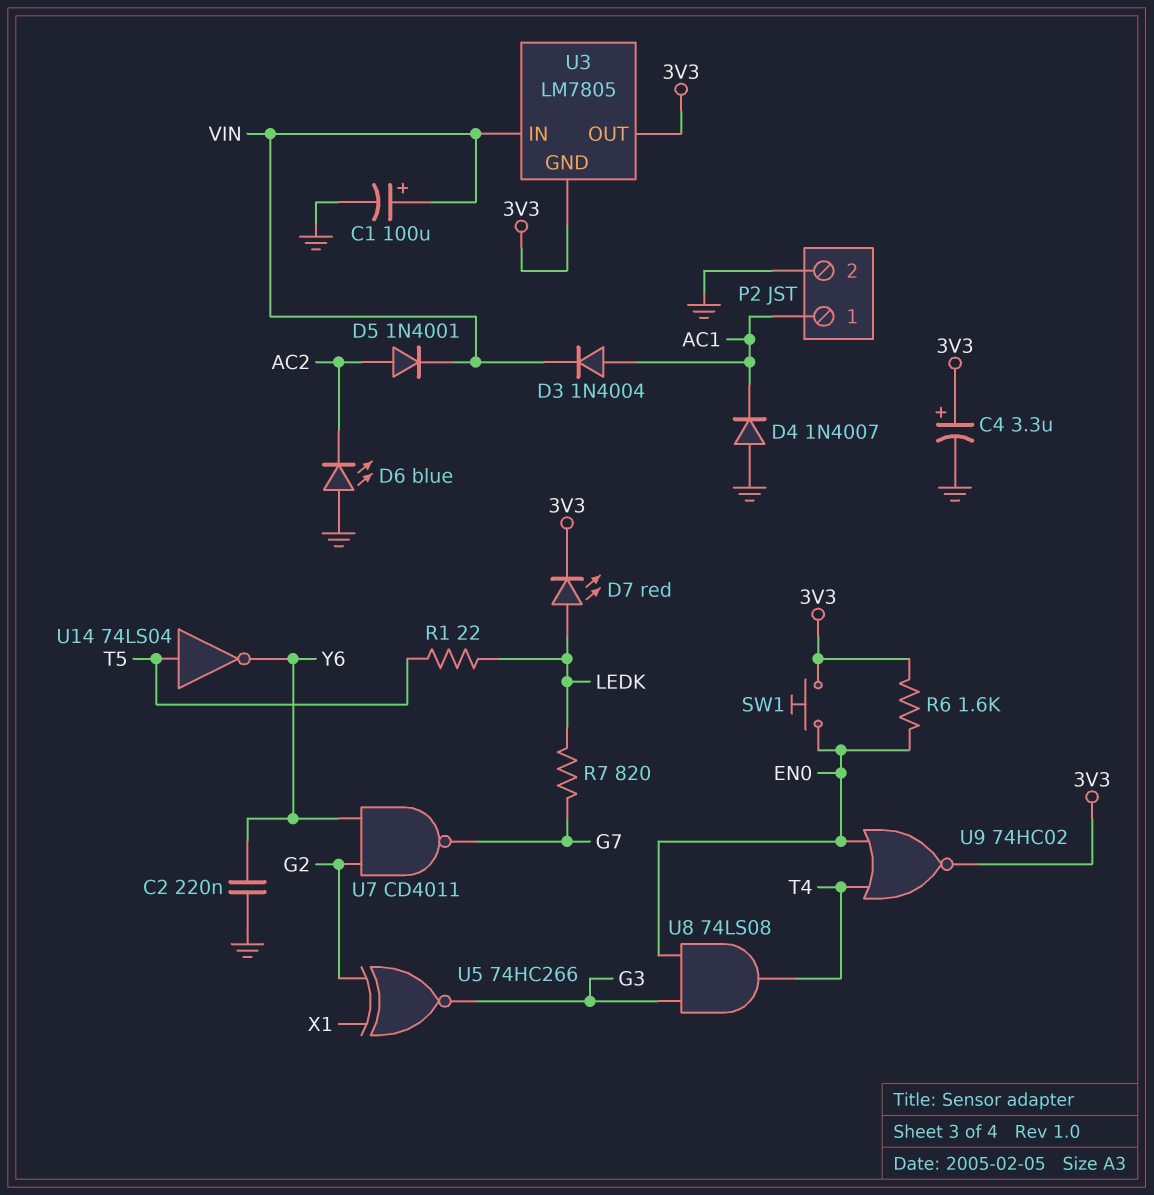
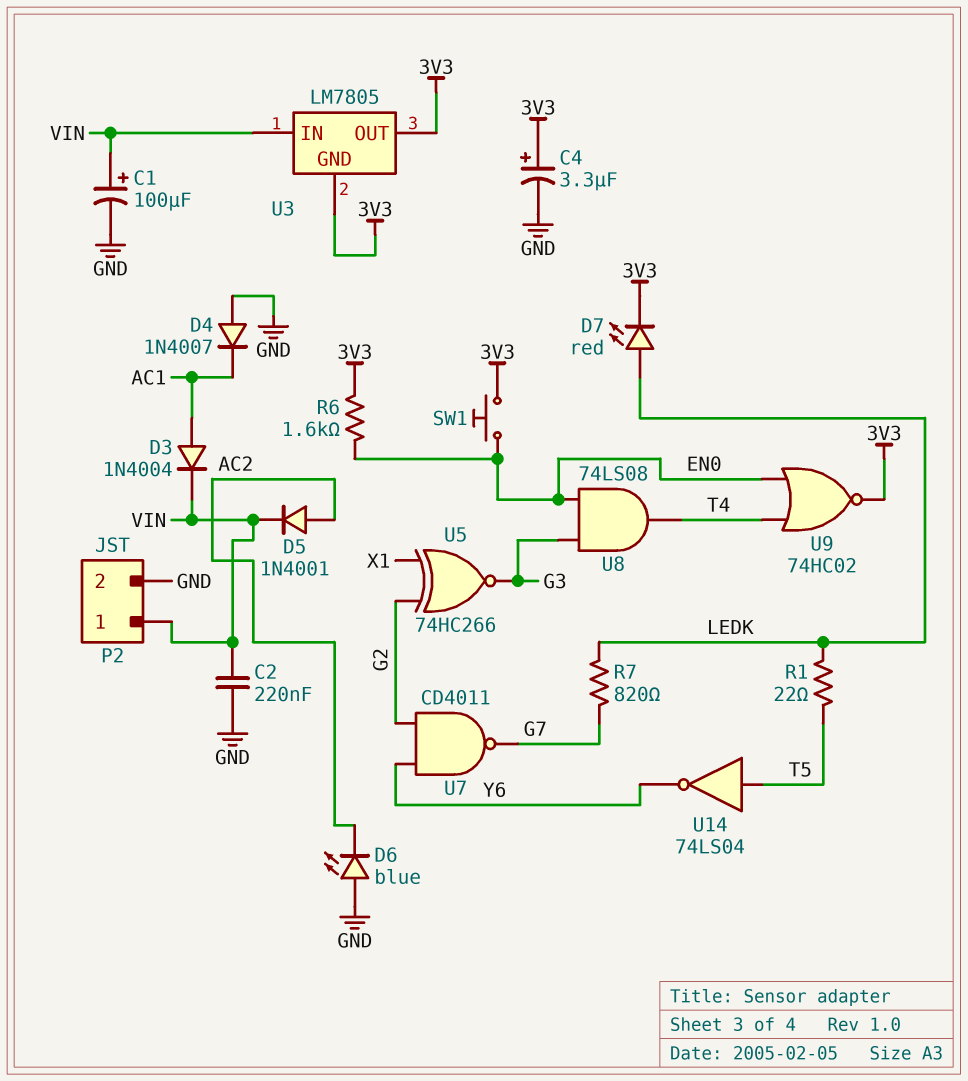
C2: 220nF (GND, Y6) -> 220nF (GND, VIN)
P2 pin 1: AC1 -> VIN

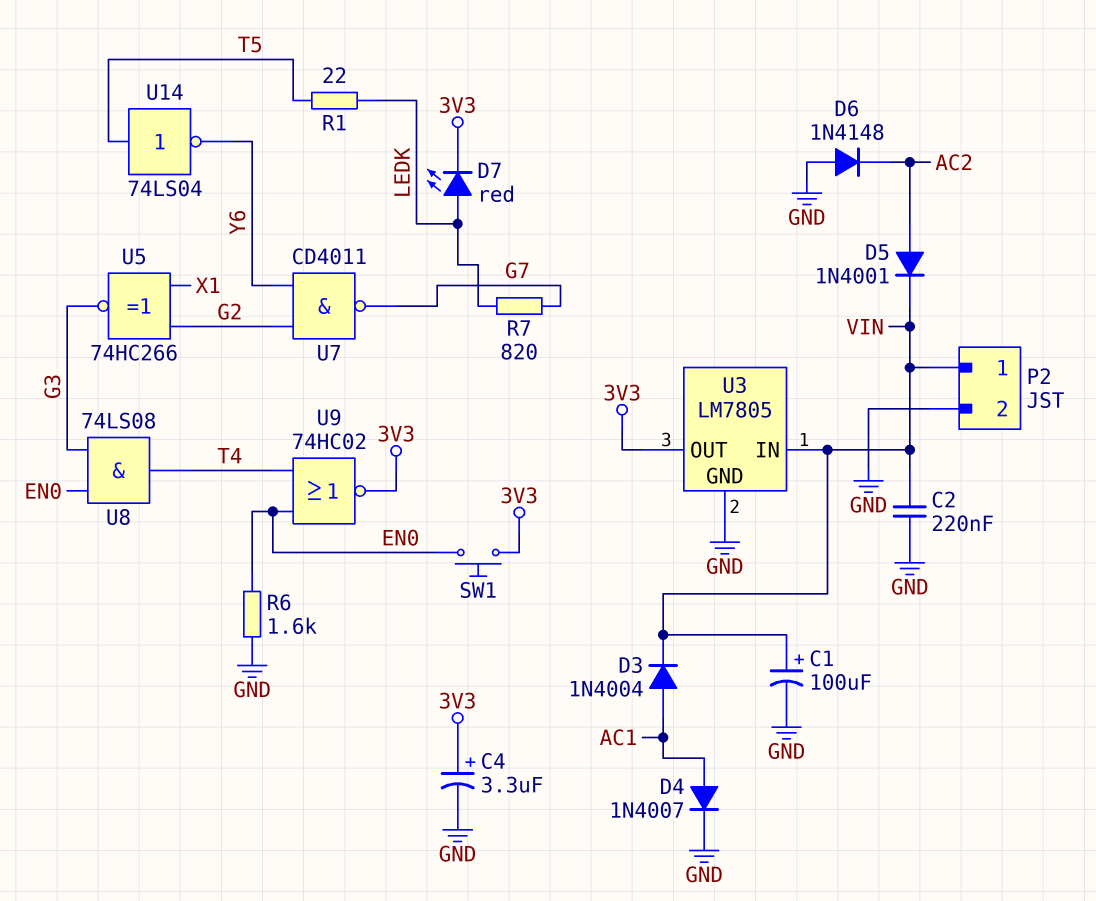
D4: diode 1N4007 (A GND, K AC1) -> diode 1N4007 (A AC1, K GND)
D6: LED blue (A GND, K AC2) -> diode 1N4148 (A GND, K AC2)
R6: 1.6k (3V3, EN0) -> 1.6k (EN0, GND)
U3 pin GND: 3V3 -> GND

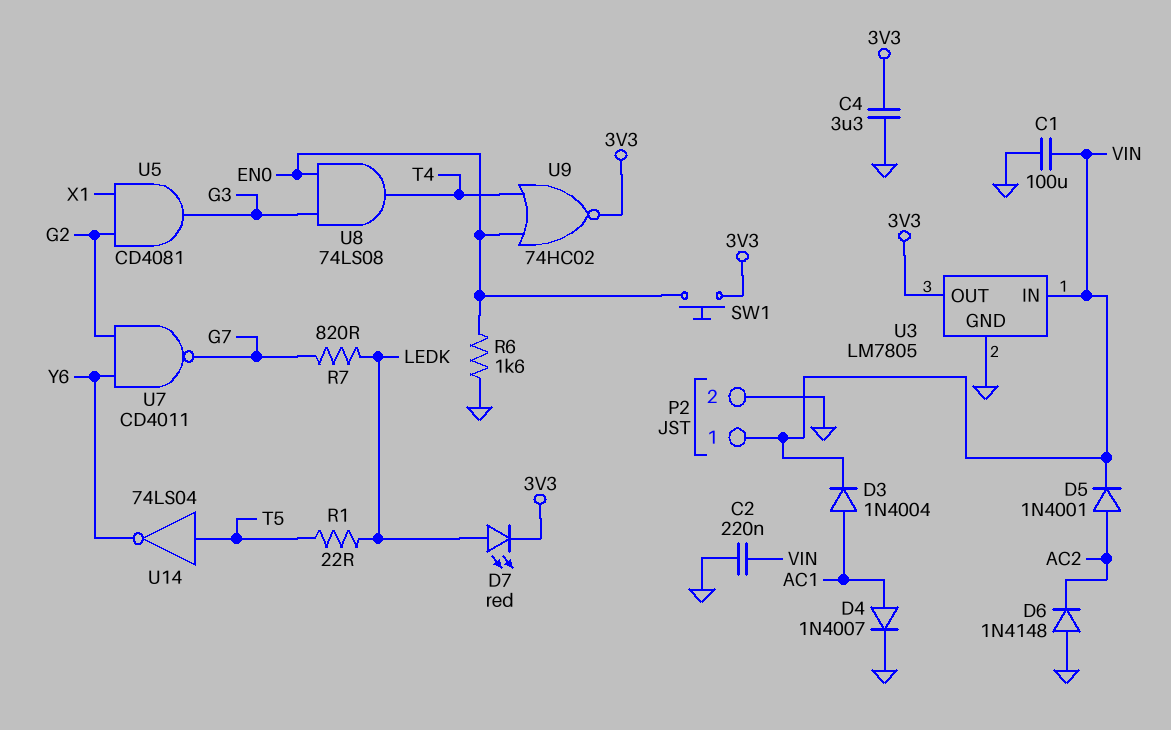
C1: 100uF (plus VIN, minus GND) -> 100uF (GND, VIN)
C4: 3.3uF (plus 3V3, minus GND) -> 3.3uF (3V3, GND)
U5: XNOR 74HC266 (in G2, in X1, out G3) -> AND CD4081 (in G2, in X1, out G3)

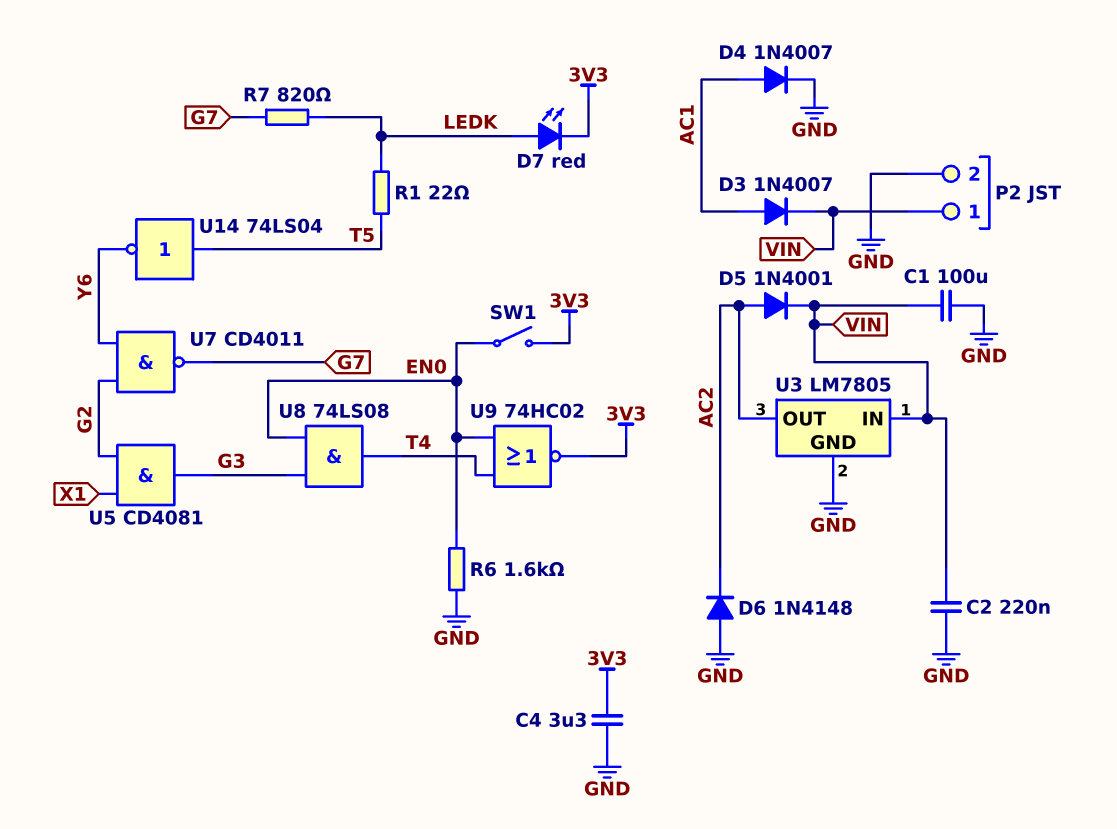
D3: diode 1N4004 (A AC1, K VIN) -> diode 1N4007 (A AC1, K VIN)
SW1: button (3V3, EN0) -> switch (3V3, EN0)
U3 pin OUT: 3V3 -> AC2

